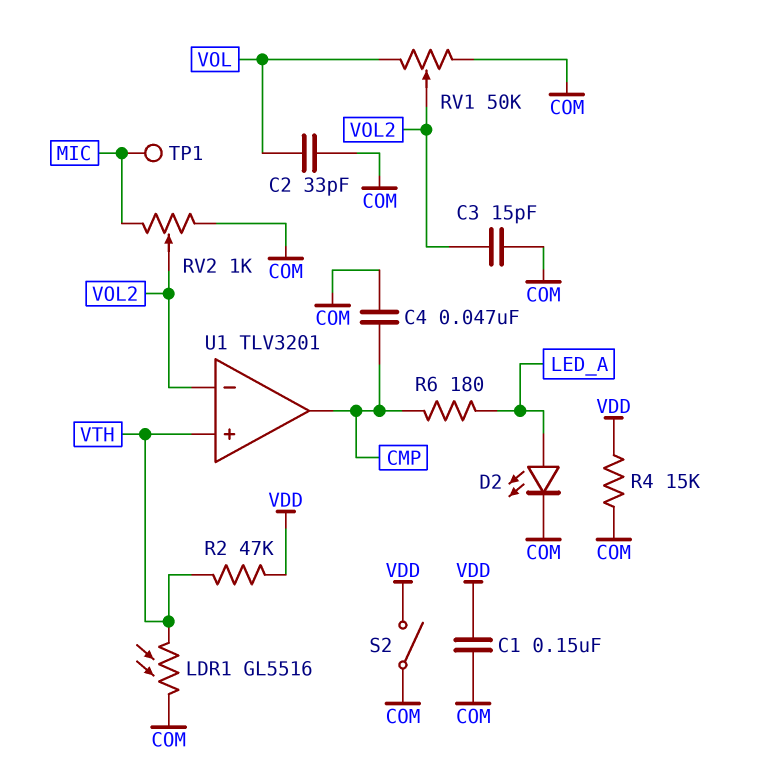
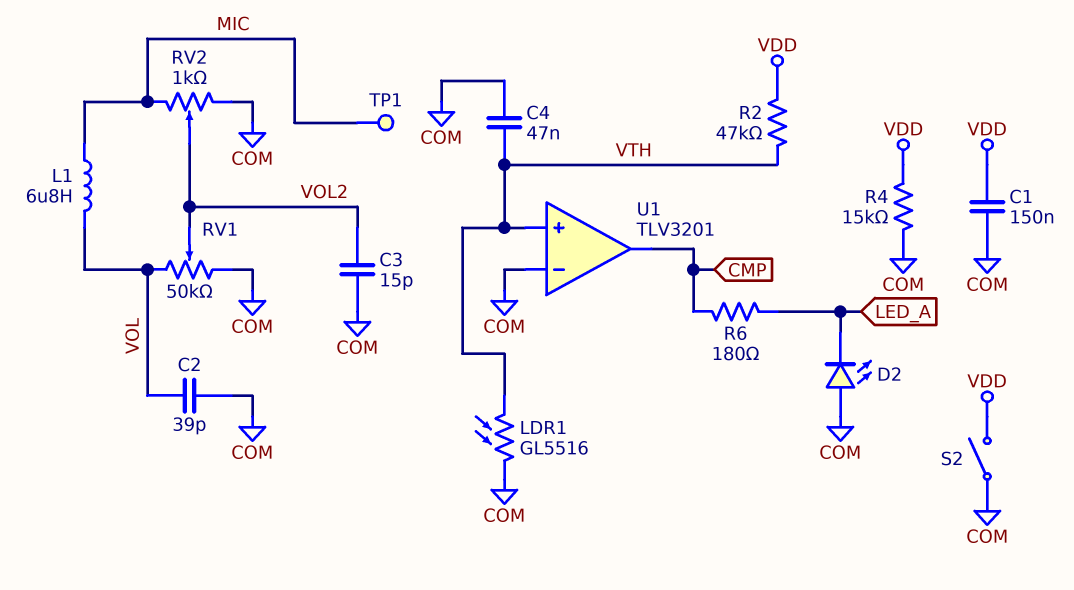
C2: 33pF (COM, VOL) -> 39pF (COM, VOL)
C4: 47nF (CMP, COM) -> 47nF (COM, VTH)
D2: LED (A LED_A, K COM) -> LED (A COM, K LED_A)
L1: none -> 6.8uH (MIC, VOL)
U1 pin in-: VOL2 -> COM

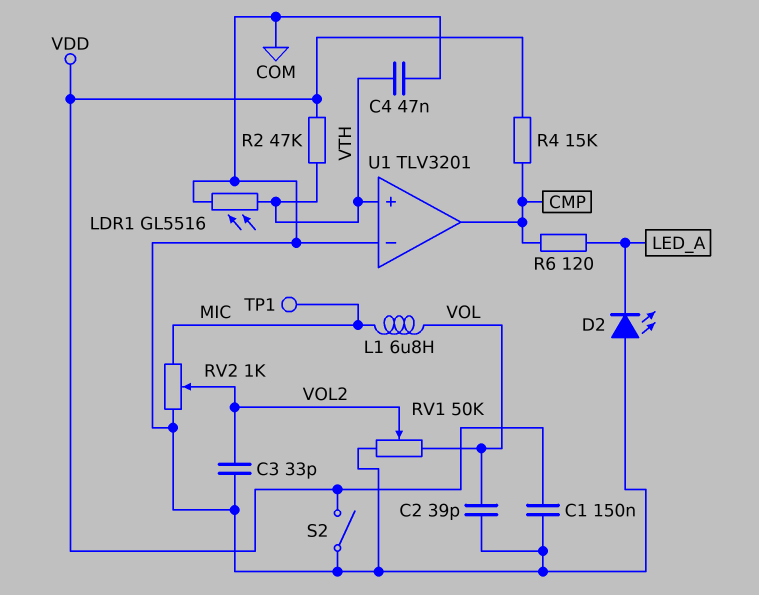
C3: 15pF (COM, VOL2) -> 33pF (COM, VOL2)
R4: 15k (COM, VDD) -> 15k (CMP, VDD)
R6: 180 (CMP, LED_A) -> 120 (CMP, LED_A)

